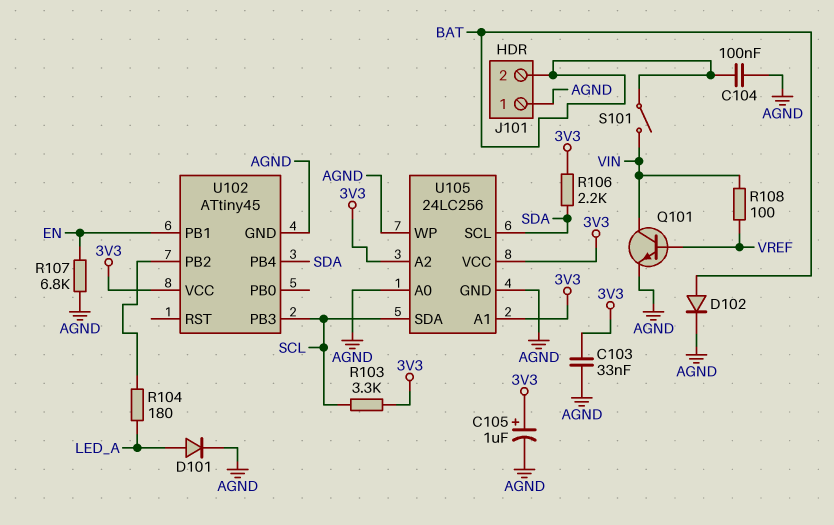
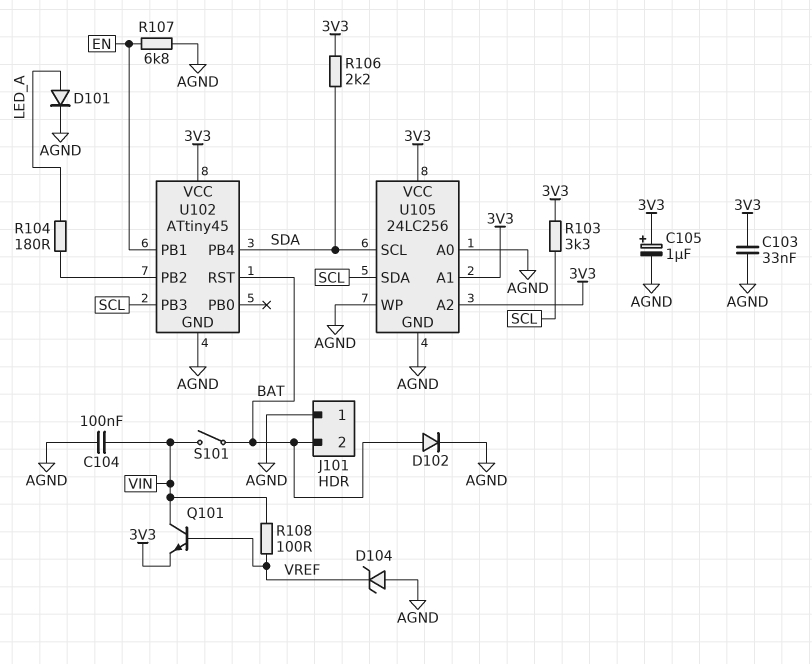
C104: 100nF (AGND, BAT) -> 100nF (AGND, VIN)
D104: none -> zener (A AGND, K VREF)
Q101: NPN (B VREF, C VIN, E AGND) -> NPN (B VREF, C VIN, E 3V3)
U102 pin RST: none -> BAT

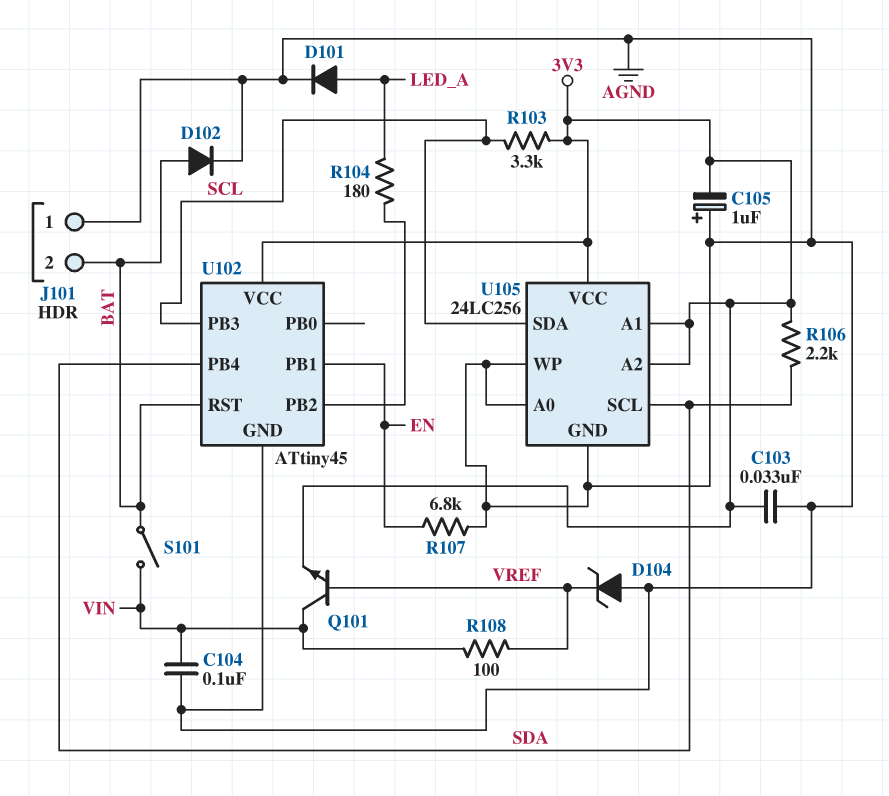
C105: 1uF (plus 3V3, minus AGND) -> 1uF (plus AGND, minus 3V3)

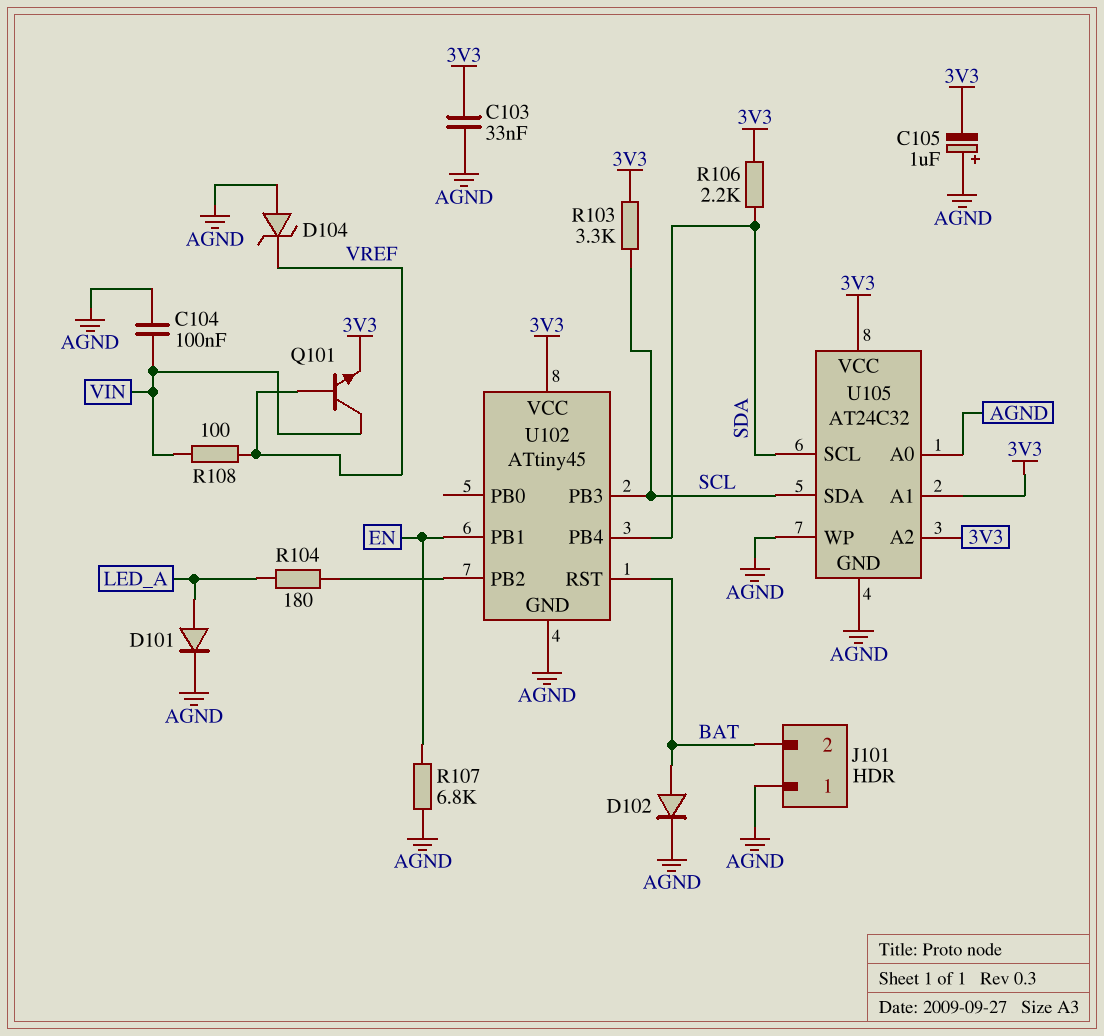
S101: switch (BAT, VIN) -> none
U105: 24LC256 -> AT24C32

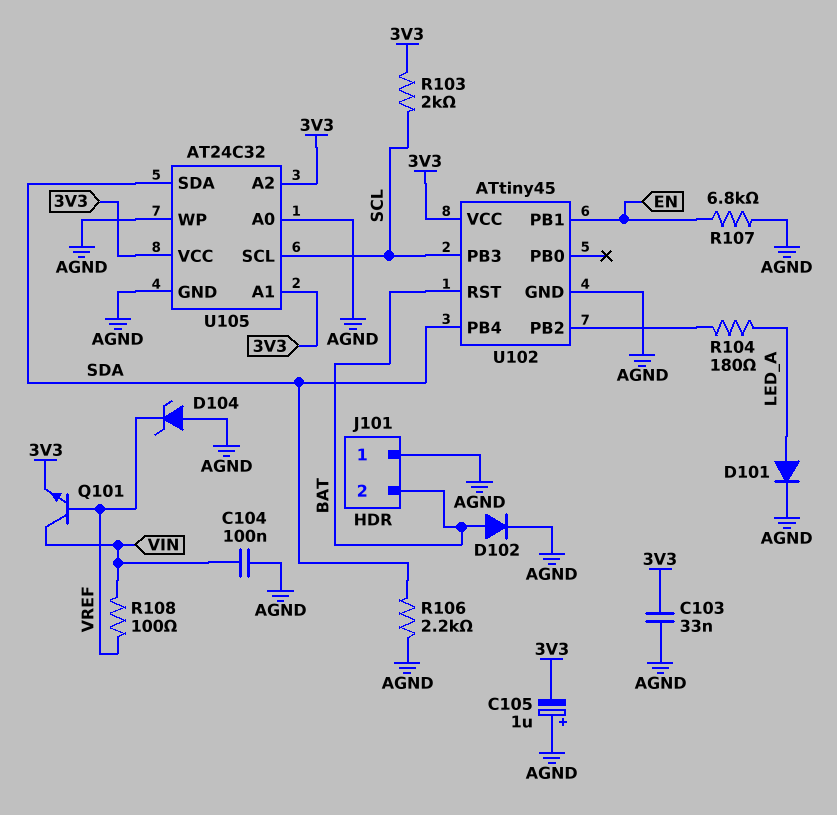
R103: 3.3k (3V3, SCL) -> 2k (3V3, SCL)
R106: 2.2k (3V3, SDA) -> 2.2k (AGND, SDA)
U105 pin SCL: SDA -> SCL
U105 pin SDA: SCL -> SDA

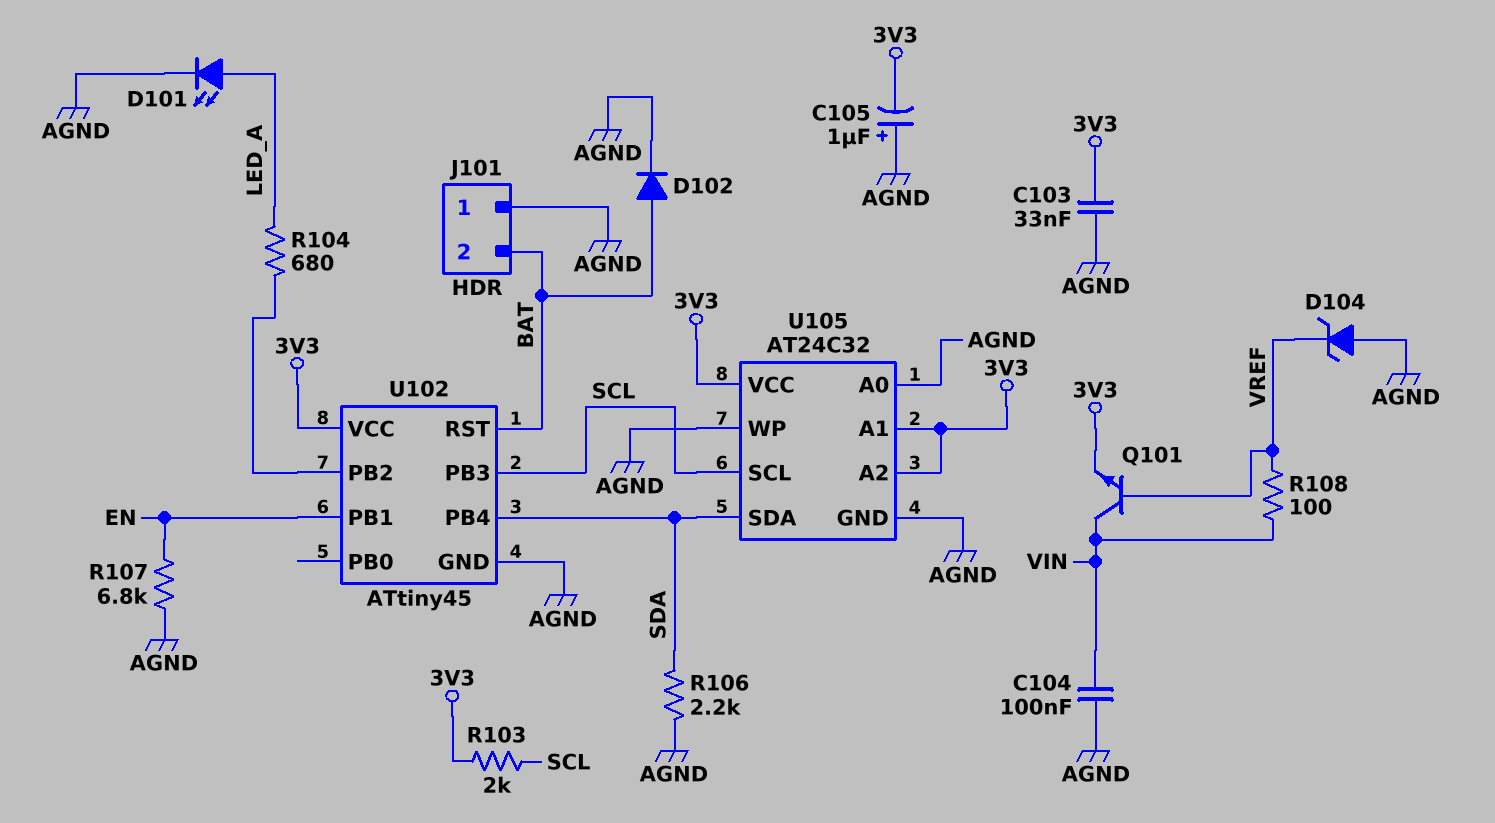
D101: diode (A LED_A, K AGND) -> LED (A LED_A, K AGND)
R104: 180 (LED_A, U102/PB2) -> 680 (LED_A, U102/PB2)

